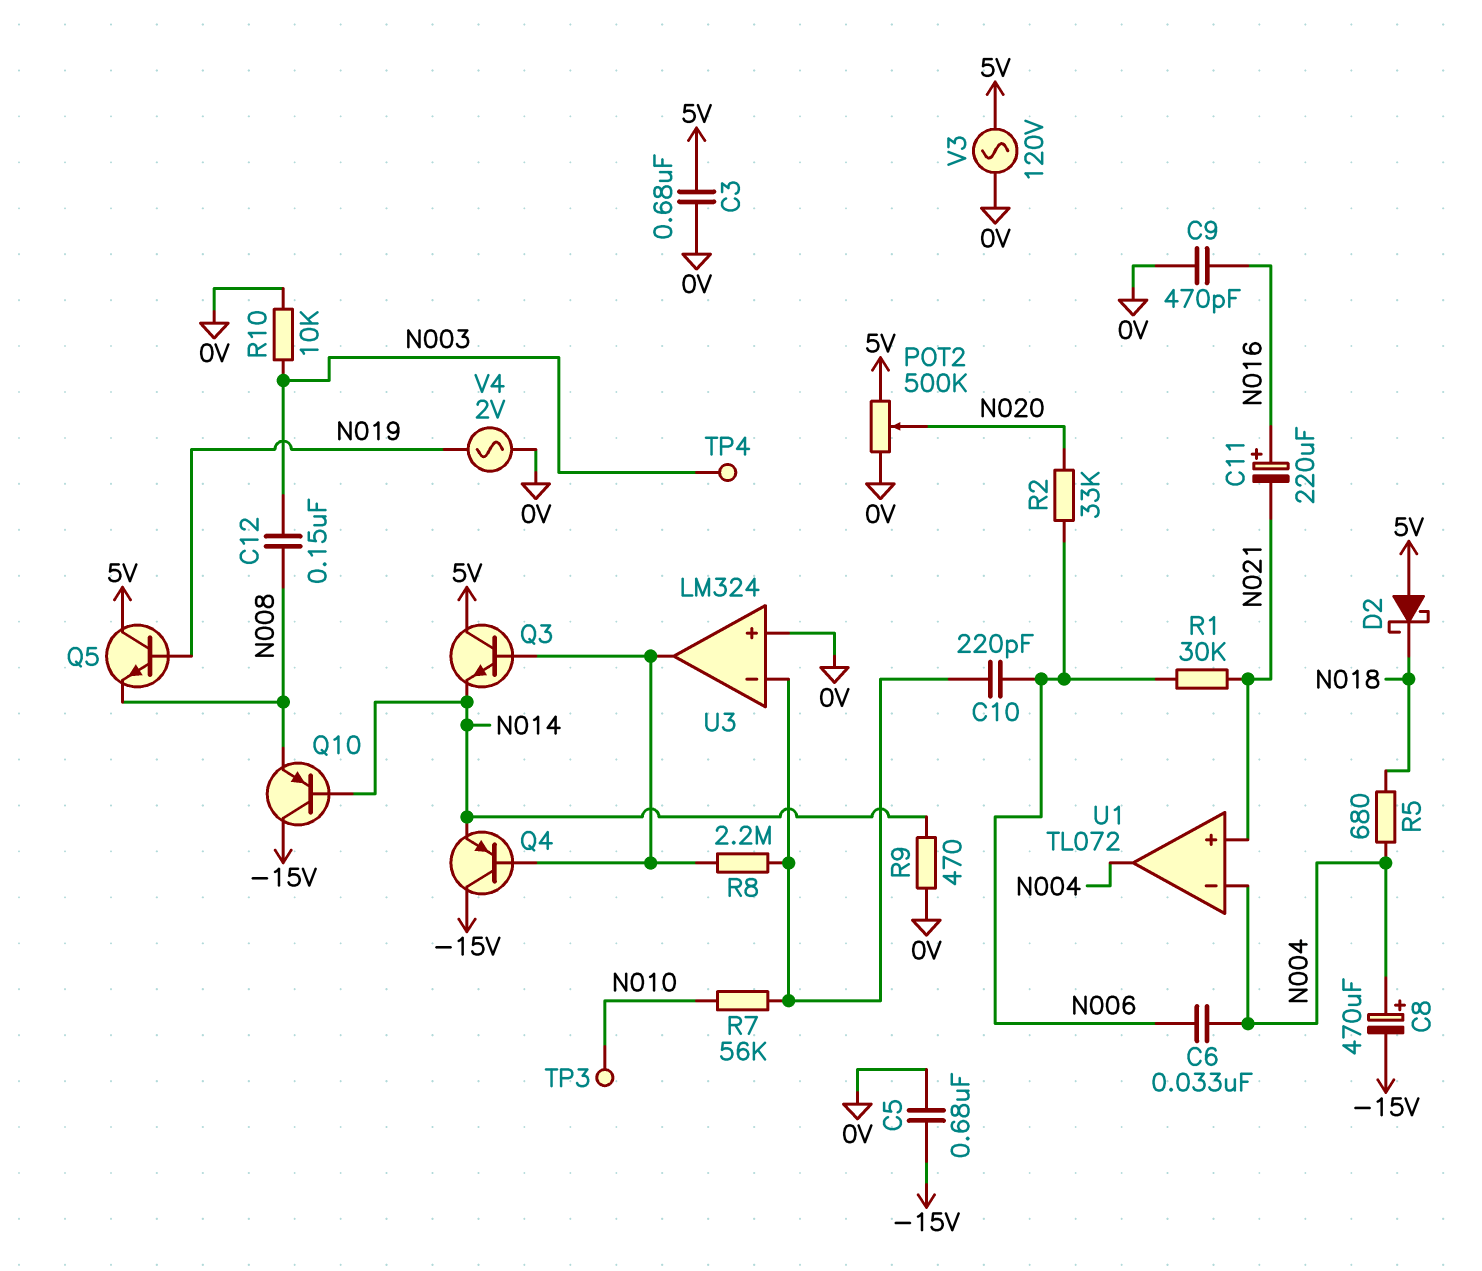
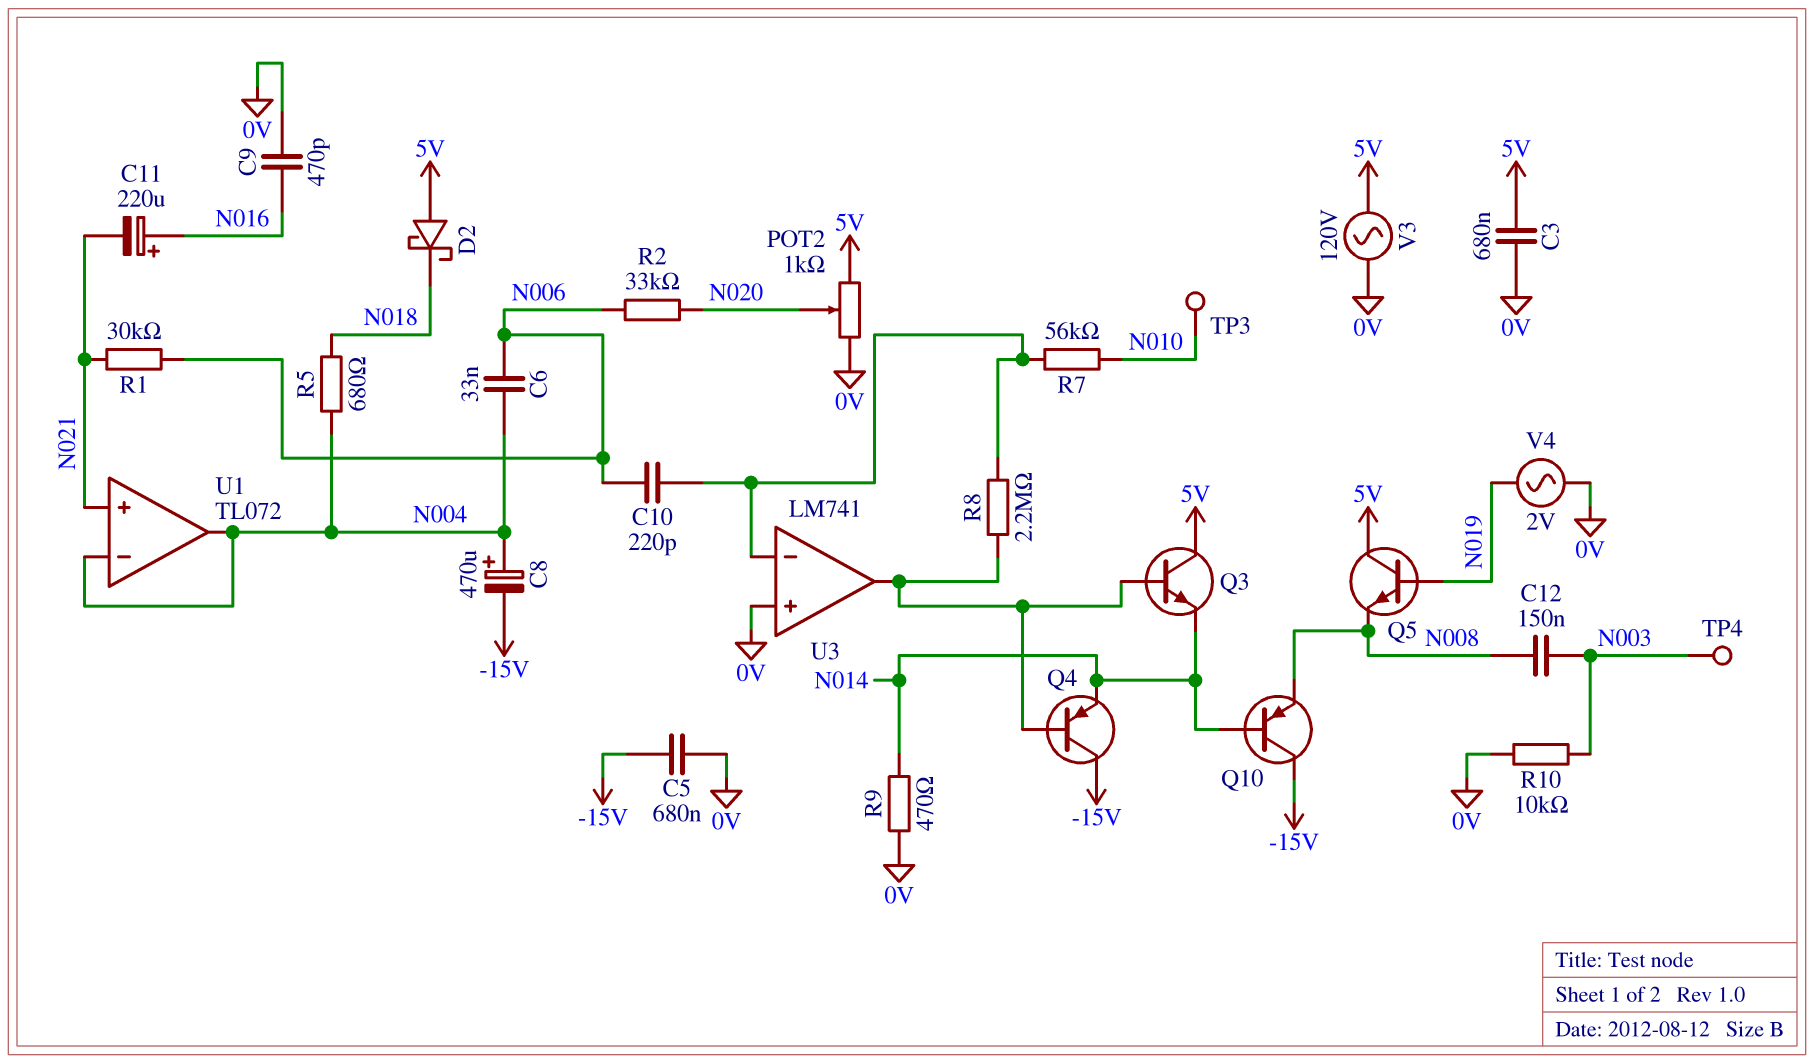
POT2: 500k (0V, 5V, wiper N020) -> 1k (0V, 5V, wiper N020)
U3: LM324 -> LM741

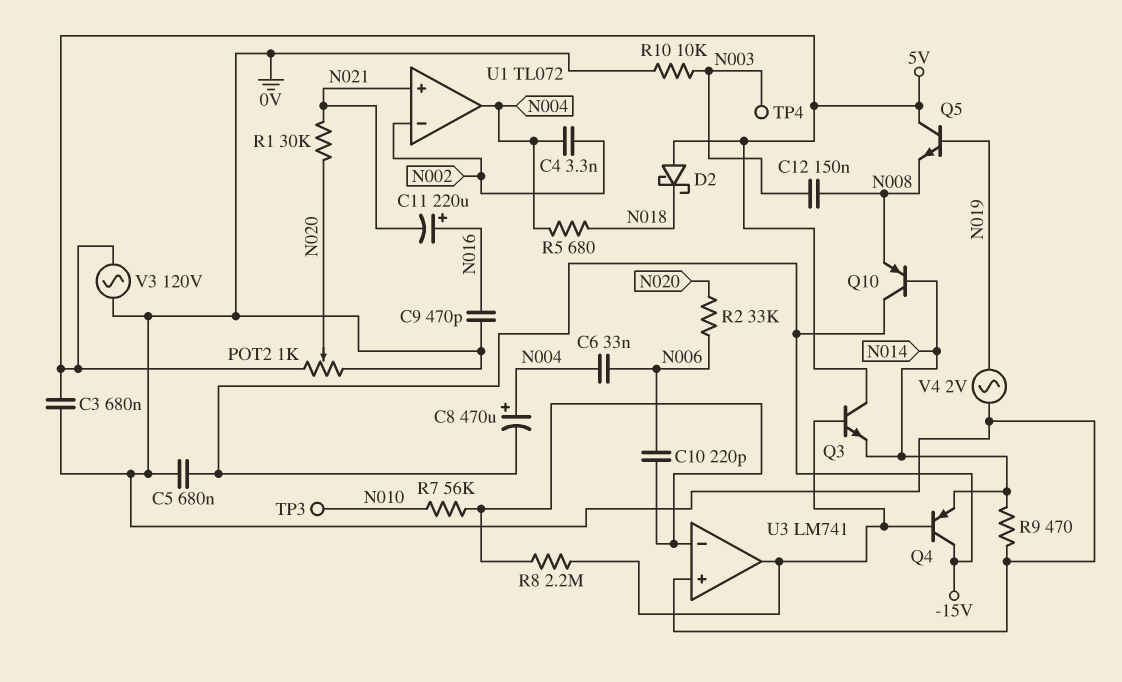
C4: none -> 3.3nF (N002, N004)
R1: 30k (N006, N021) -> 30k (N020, N021)
U1 pin in-: N004 -> N002

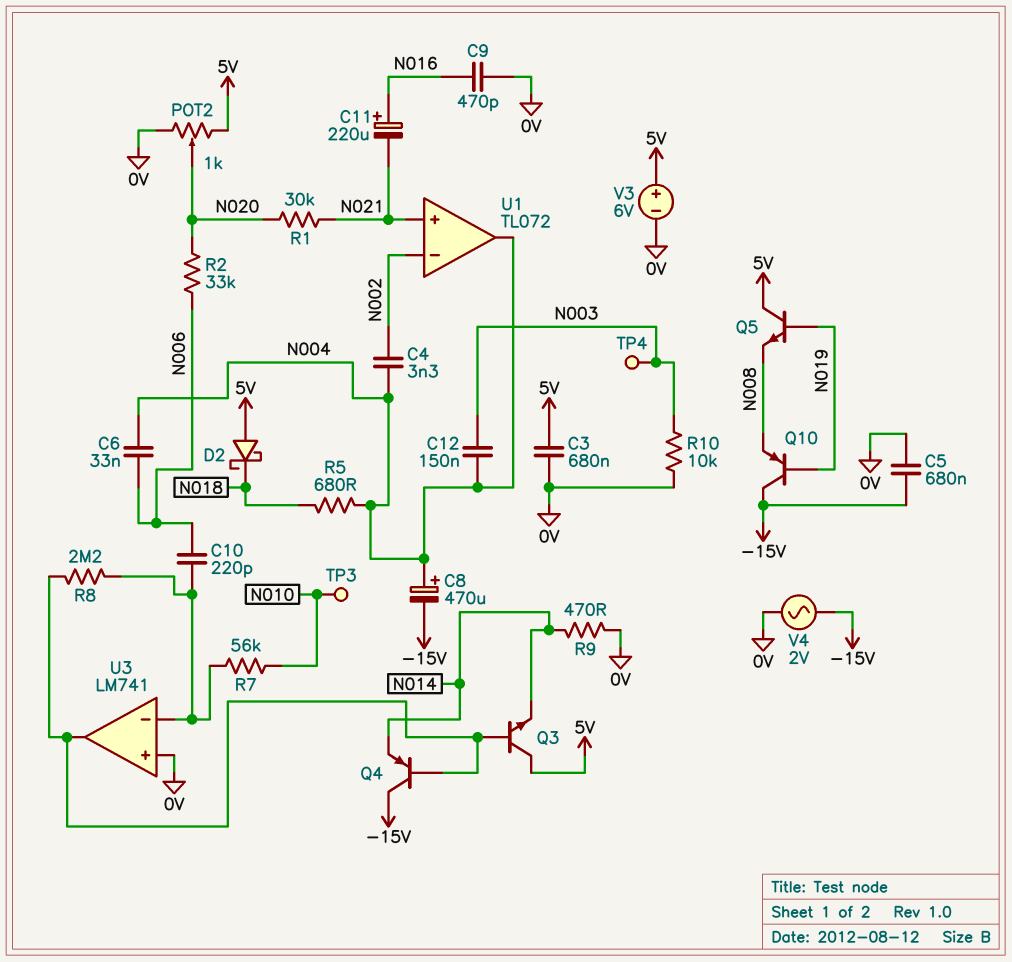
C12: 150nF (N003, N008) -> 150nF (N003, N004)
Q10: PNP (B N014, C -15V, E N008) -> PNP (B N019, C -15V, E N008)
V3: AC 120V (0V, 5V) -> 6V (plus 5V, minus 0V)
V4: AC 2V (0V, N019) -> AC 2V (-15V, 0V)

